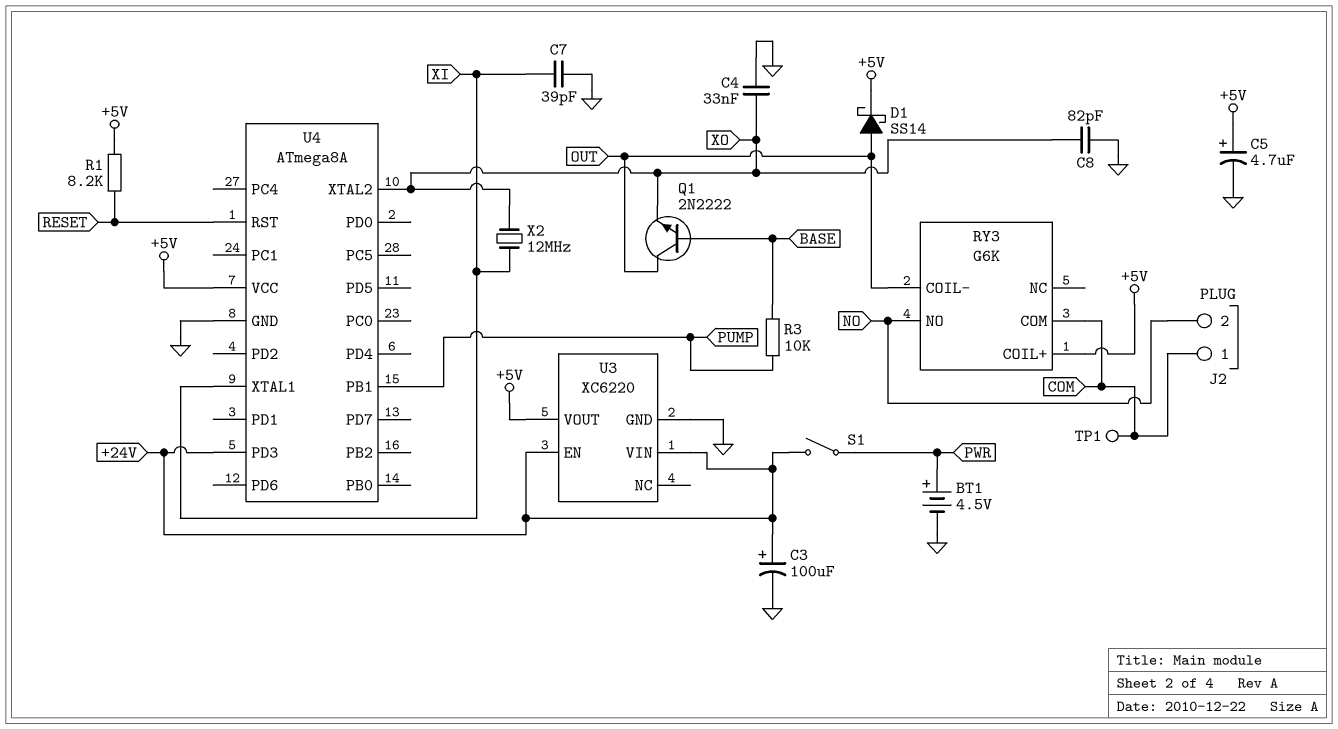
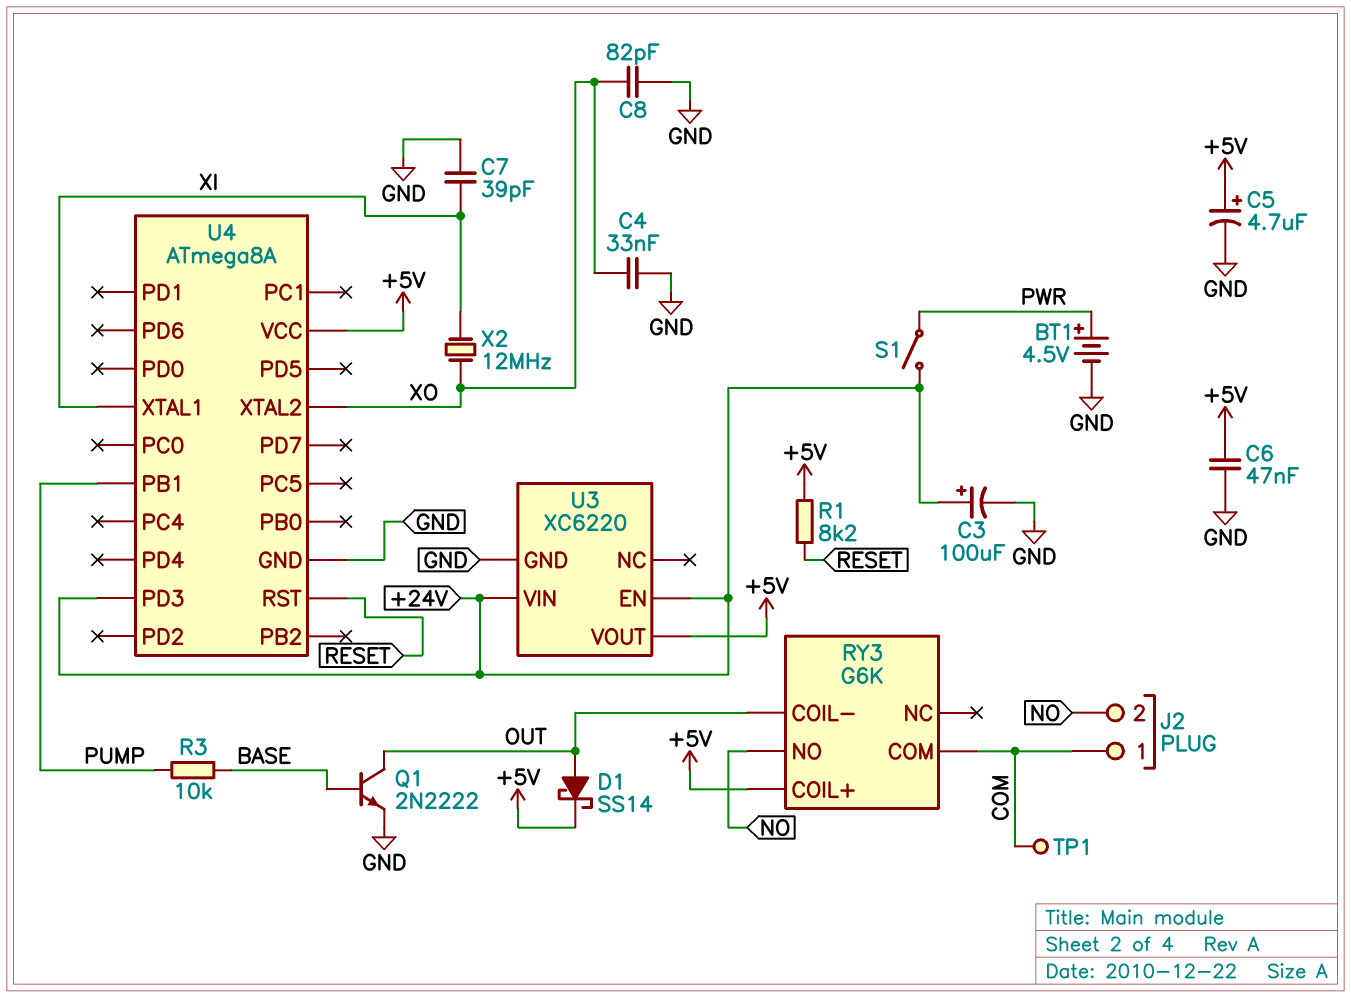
C6: none -> 47nF (+5V, GND)
Q1: NPN 2N2222 (B BASE, C OUT, E XO) -> NPN 2N2222 (B BASE, C OUT, E GND)

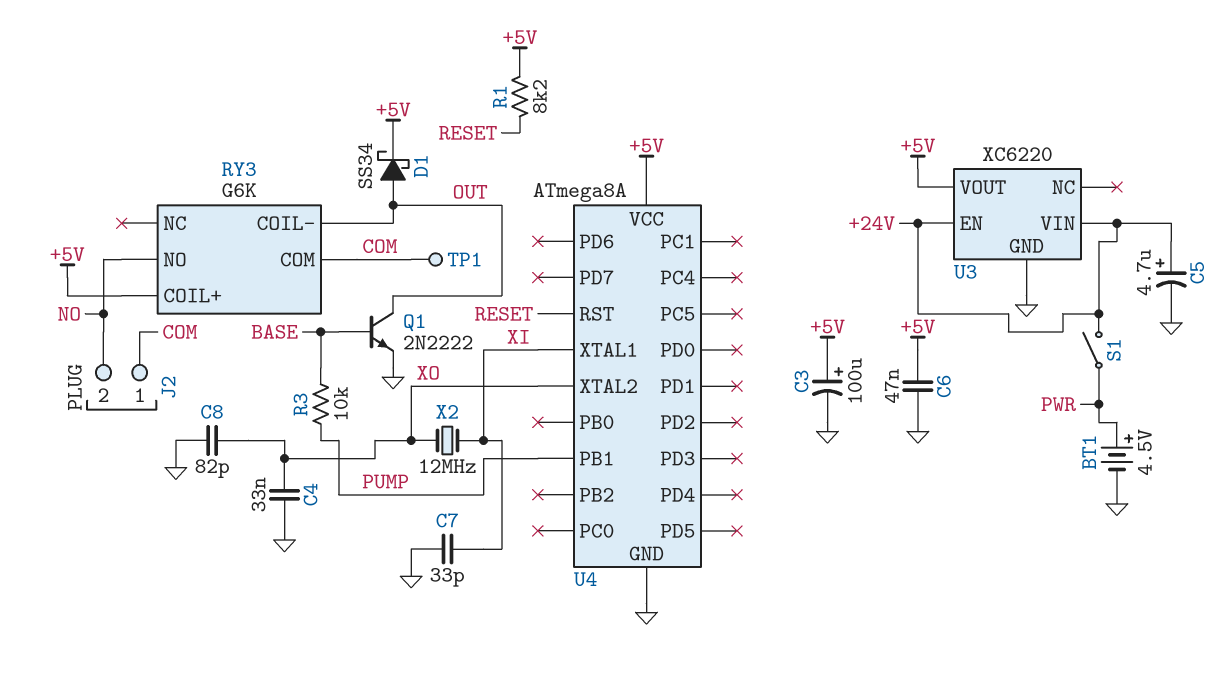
C3: 100uF (plus +24V, minus GND) -> 100uF (plus +5V, minus GND)
C5: 4.7uF (plus +5V, minus GND) -> 4.7uF (plus +24V, minus GND)
C7: 39pF (GND, XI) -> 33pF (GND, XI)
D1: schottky SS14 (A OUT, K +5V) -> schottky SS34 (A OUT, K +5V)
U4 pin PD3: +24V -> none

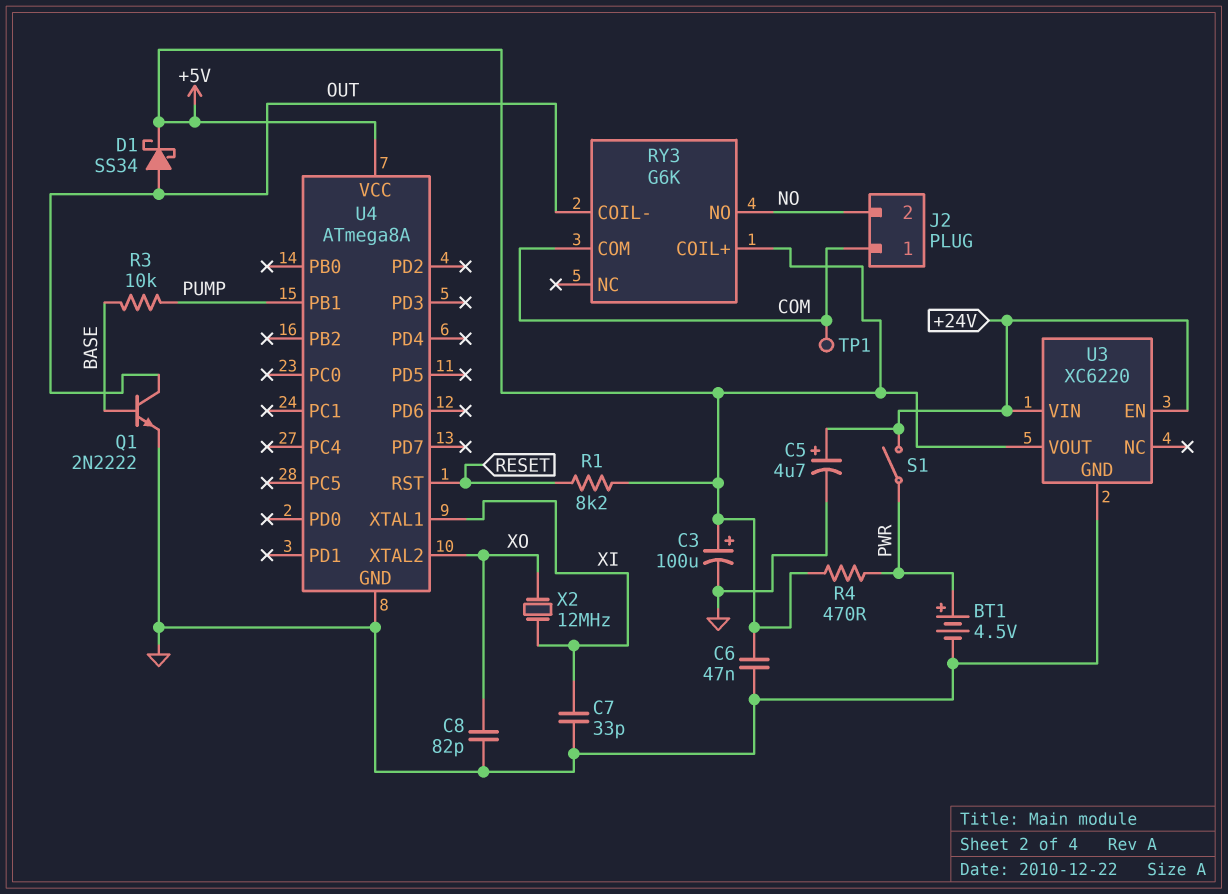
C4: 33nF (GND, XO) -> none
R4: none -> 470 (+5V, PWR)

